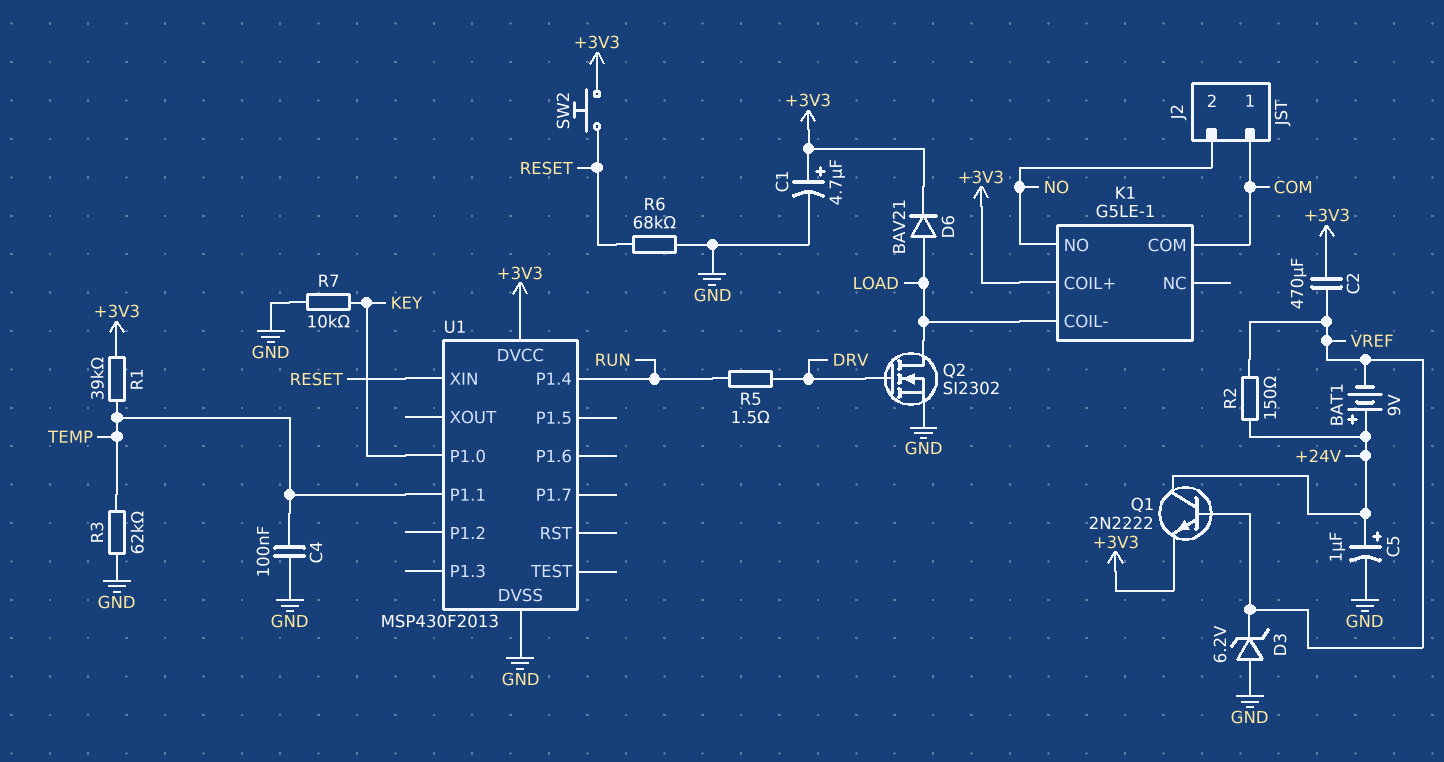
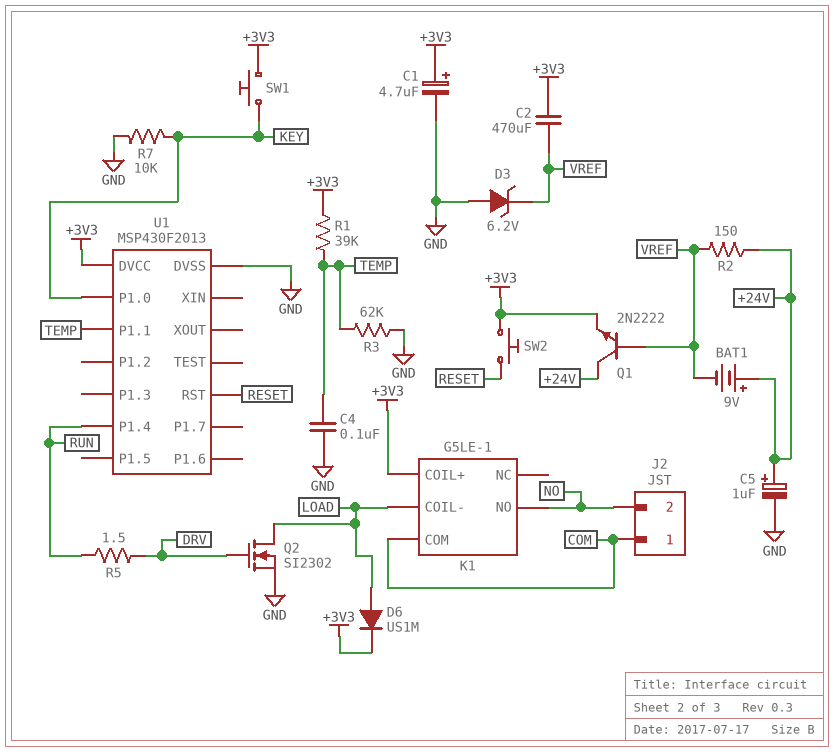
D6: diode BAV21 (A LOAD, K +3V3) -> diode US1M (A LOAD, K +3V3)
R6: 68k (GND, RESET) -> none
SW1: none -> button (+3V3, KEY)
U1 pin RST: none -> RESET
U1 pin XIN: RESET -> none

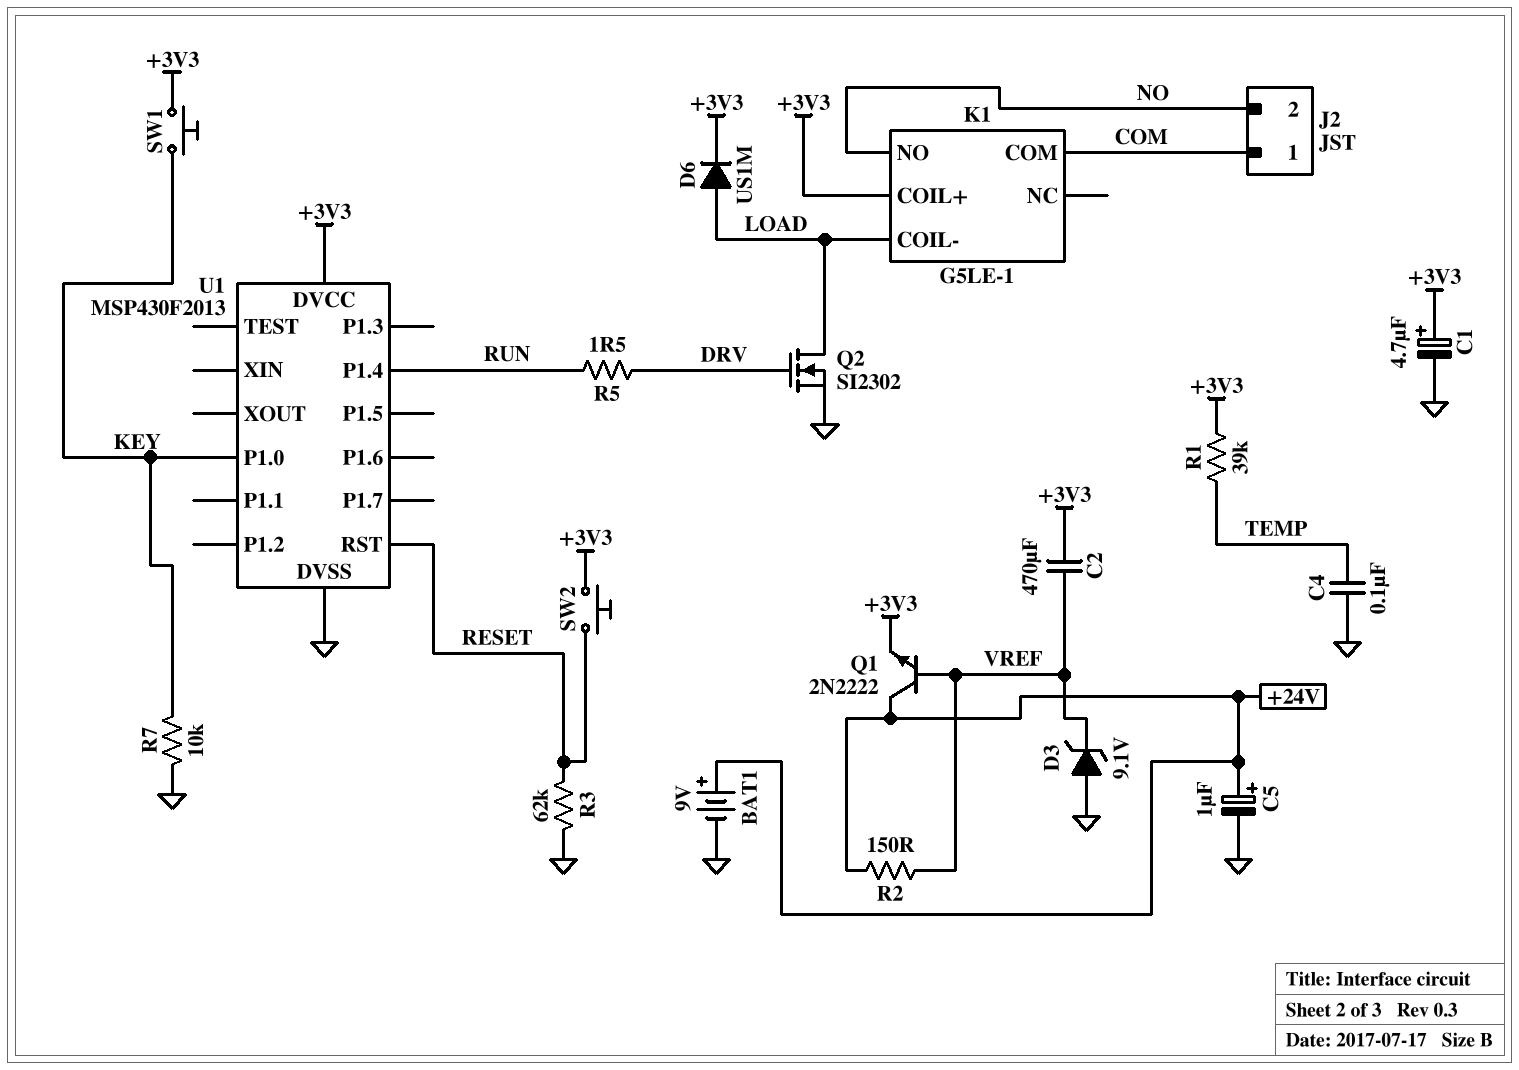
BAT1: 9V (plus +24V, minus VREF) -> 9V (plus +24V, minus GND)
D3: zener 6.2V (A GND, K VREF) -> zener 9.1V (A GND, K VREF)
R3: 62k (GND, TEMP) -> 62k (GND, RESET)
U1 pin P1.1: TEMP -> none

